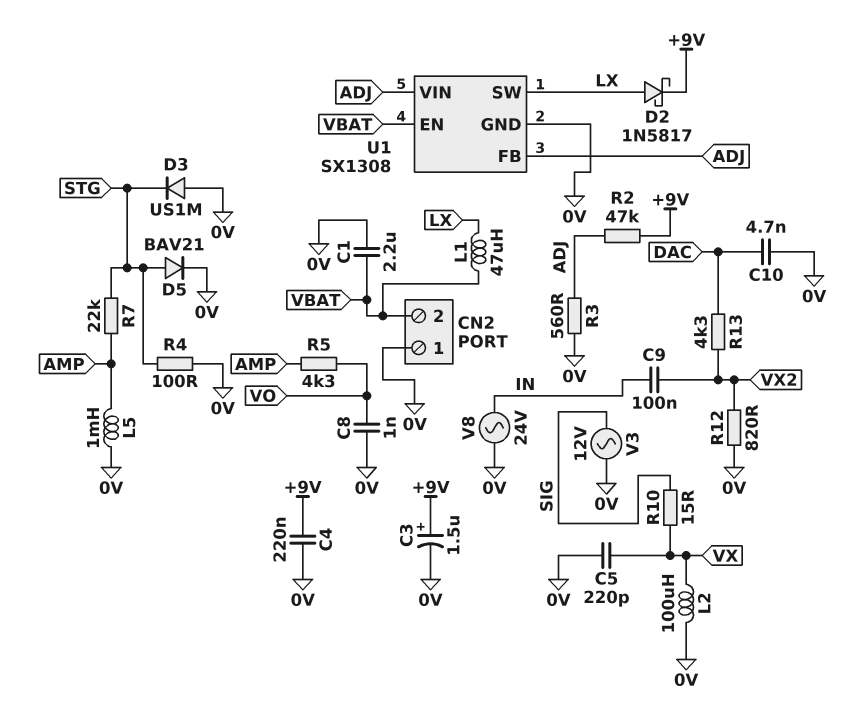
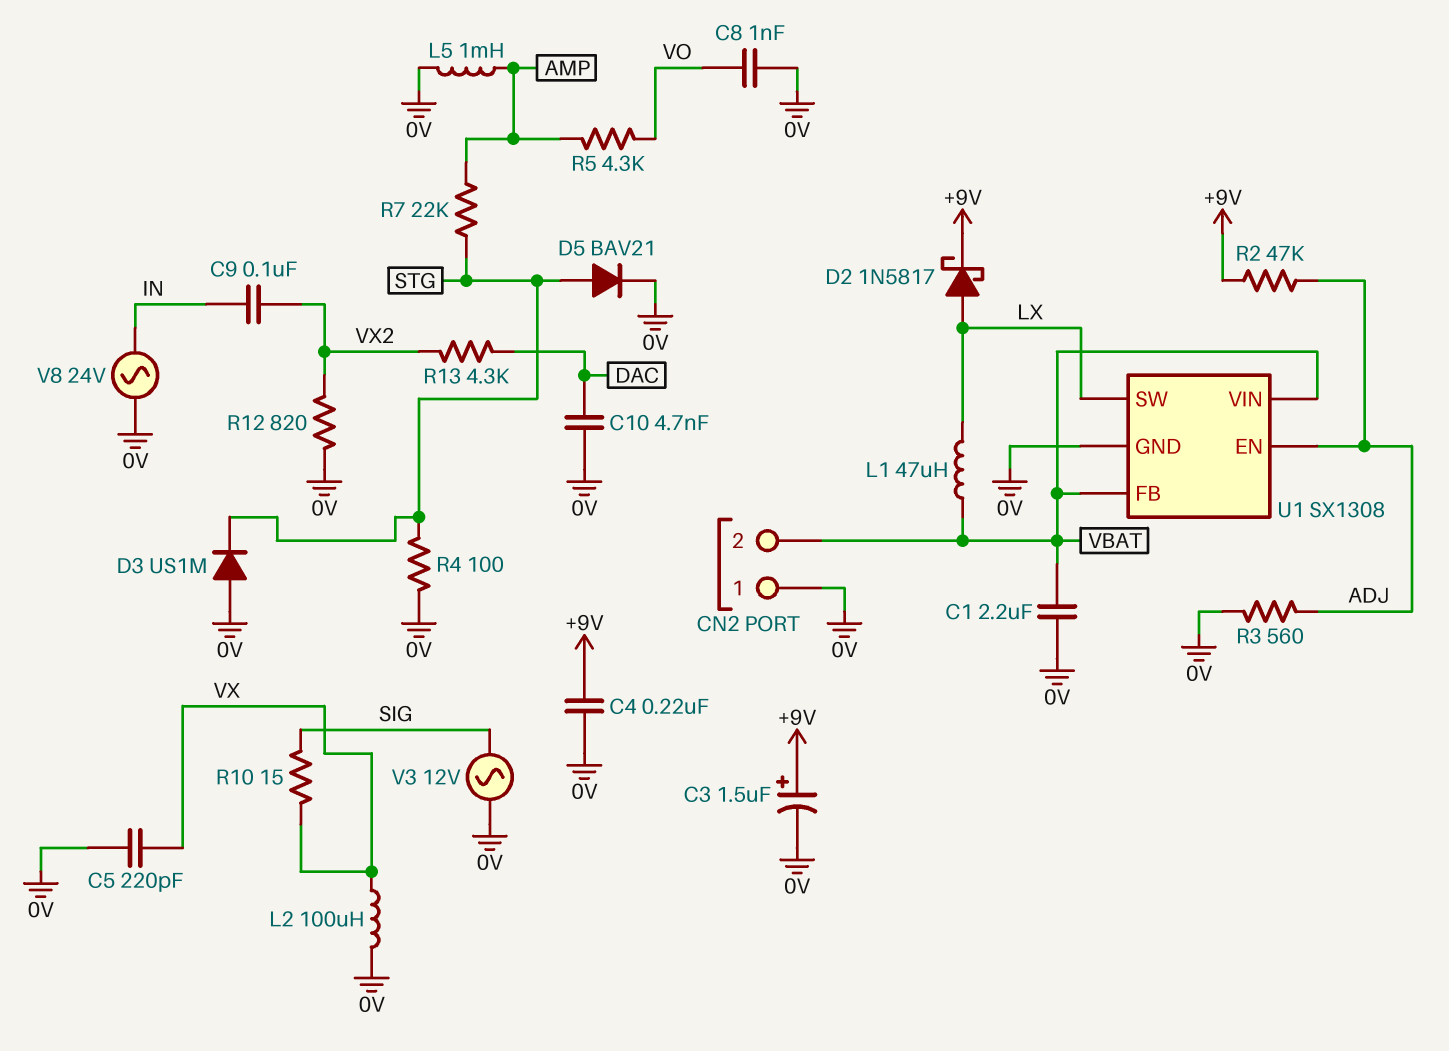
U1 pin EN: VBAT -> ADJ
U1 pin FB: ADJ -> VBAT
U1 pin VIN: ADJ -> VBAT

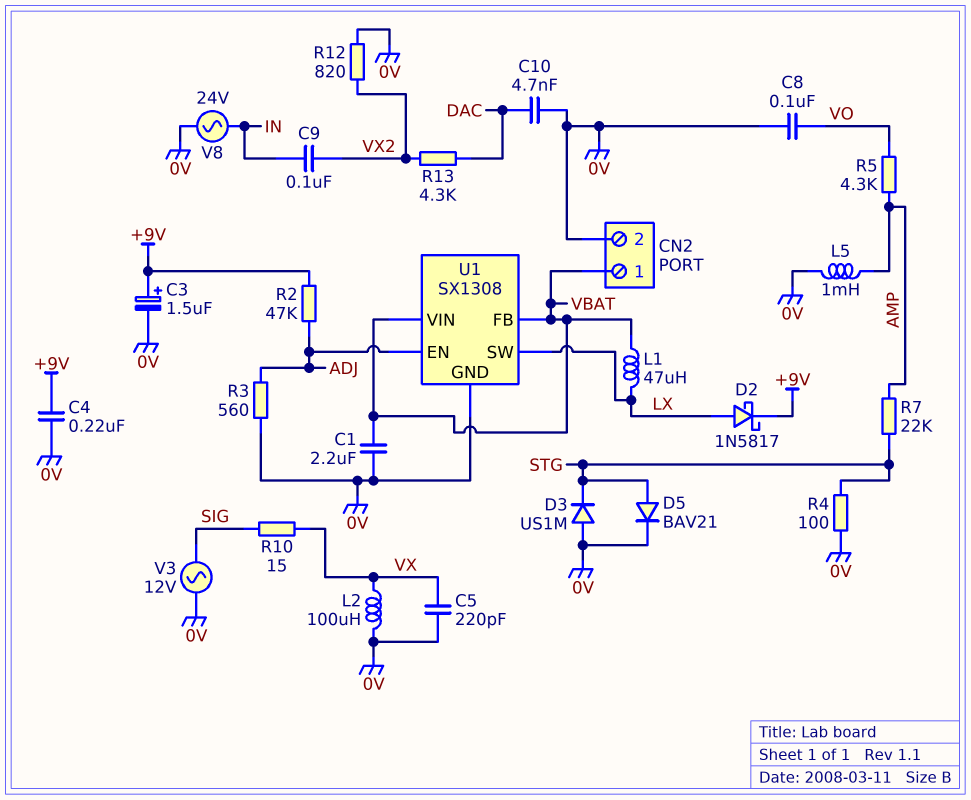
C8: 1nF (0V, VO) -> 100nF (0V, VO)
CN2 pin 1: 0V -> VBAT
CN2 pin 2: VBAT -> 0V

